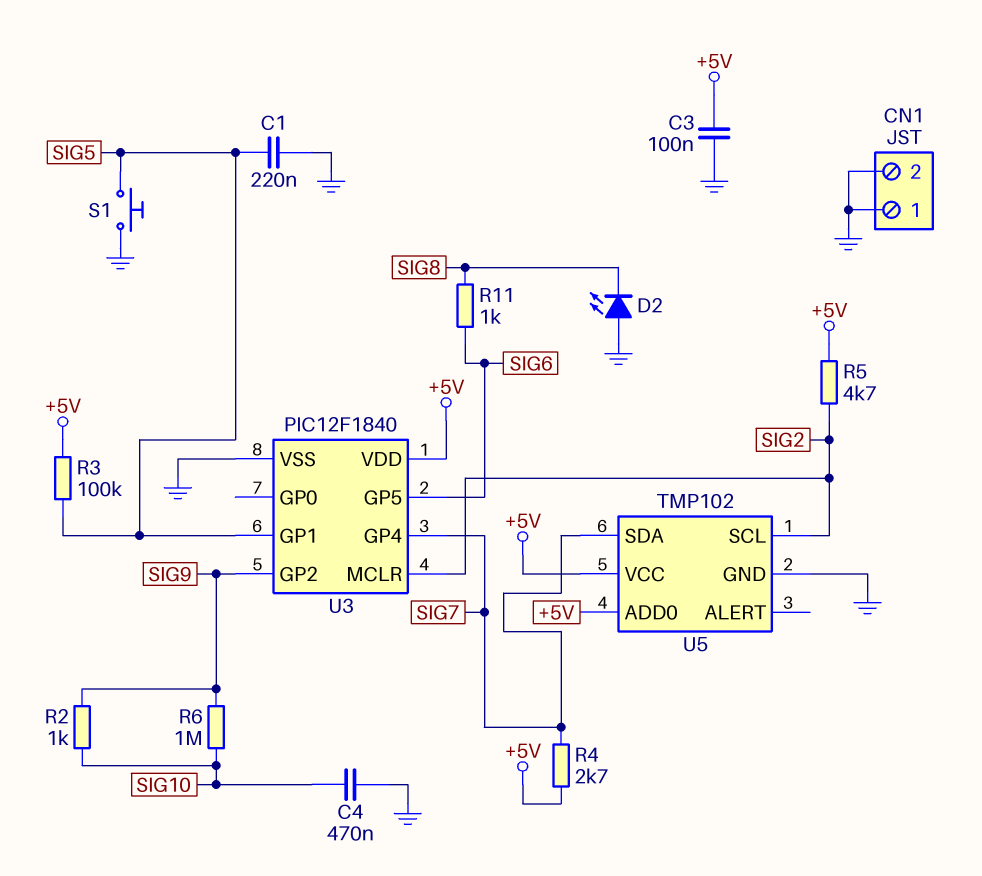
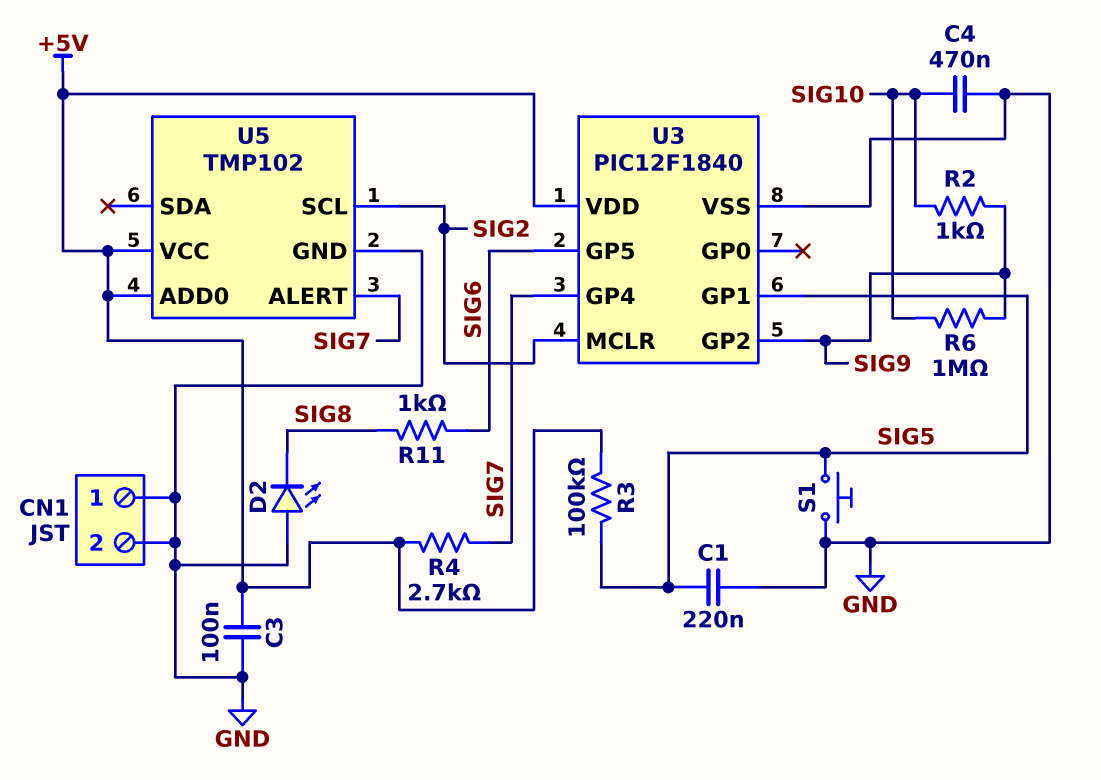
R5: 4.7k (+5V, SIG2) -> none
U5 pin ALERT: none -> SIG7
U5 pin SDA: SIG7 -> none

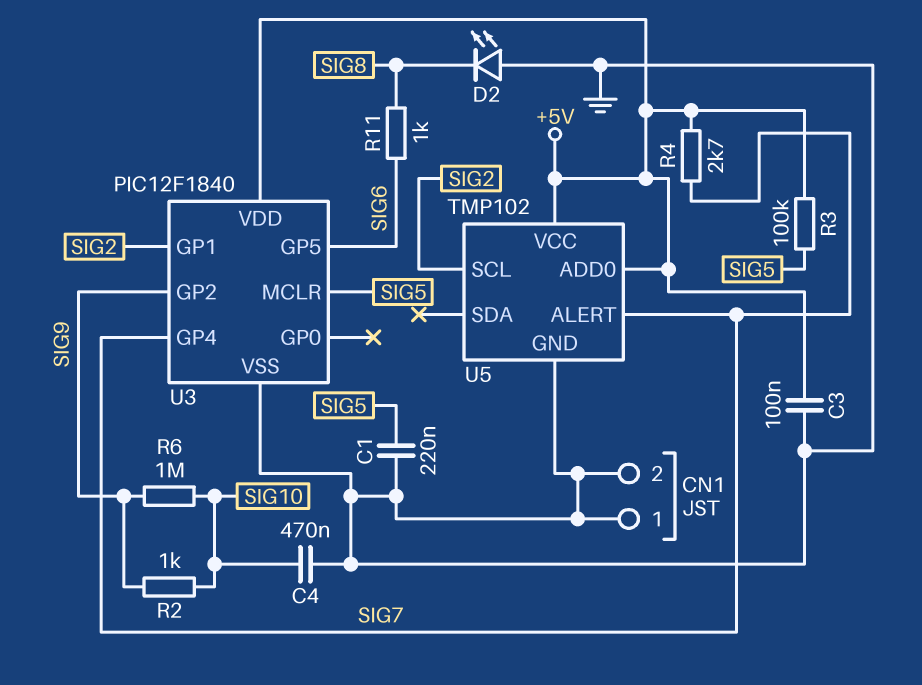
S1: button (GND, SIG5) -> none
U3 pin GP1: SIG5 -> SIG2
U3 pin MCLR: SIG2 -> SIG5

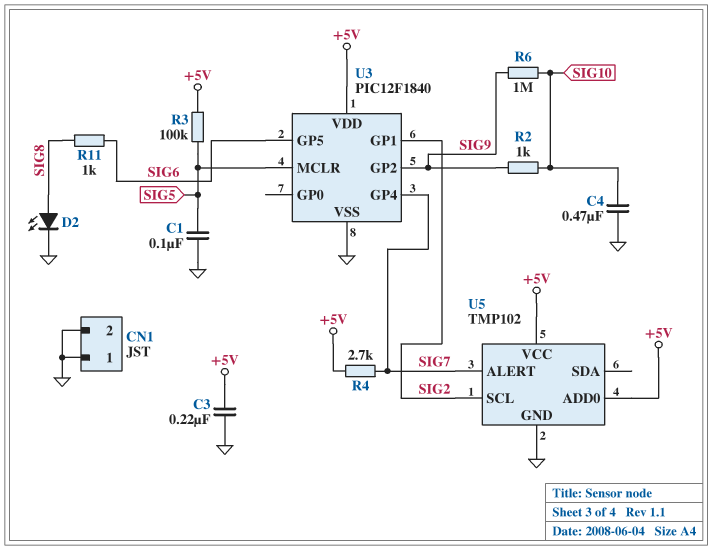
C1: 220nF (GND, SIG5) -> 100nF (GND, SIG5)
C3: 100nF (+5V, GND) -> 220nF (+5V, GND)
D2: LED (A GND, K SIG8) -> LED (A SIG8, K GND)

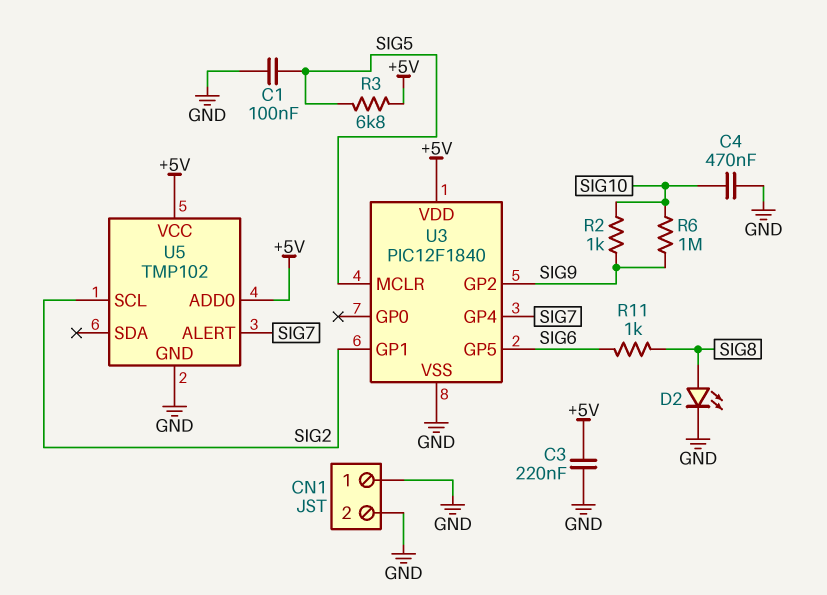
R3: 100k (+5V, SIG5) -> 6.8k (+5V, SIG5)
R4: 2.7k (+5V, SIG7) -> none

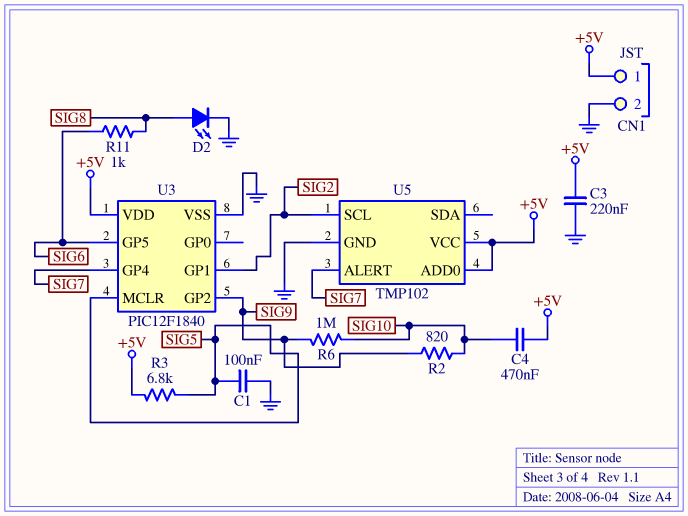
C4: 470nF (GND, SIG10) -> 470nF (+5V, SIG10)
CN1 pin 1: GND -> +5V
R2: 1k (SIG9, SIG10) -> 820 (SIG9, SIG10)

